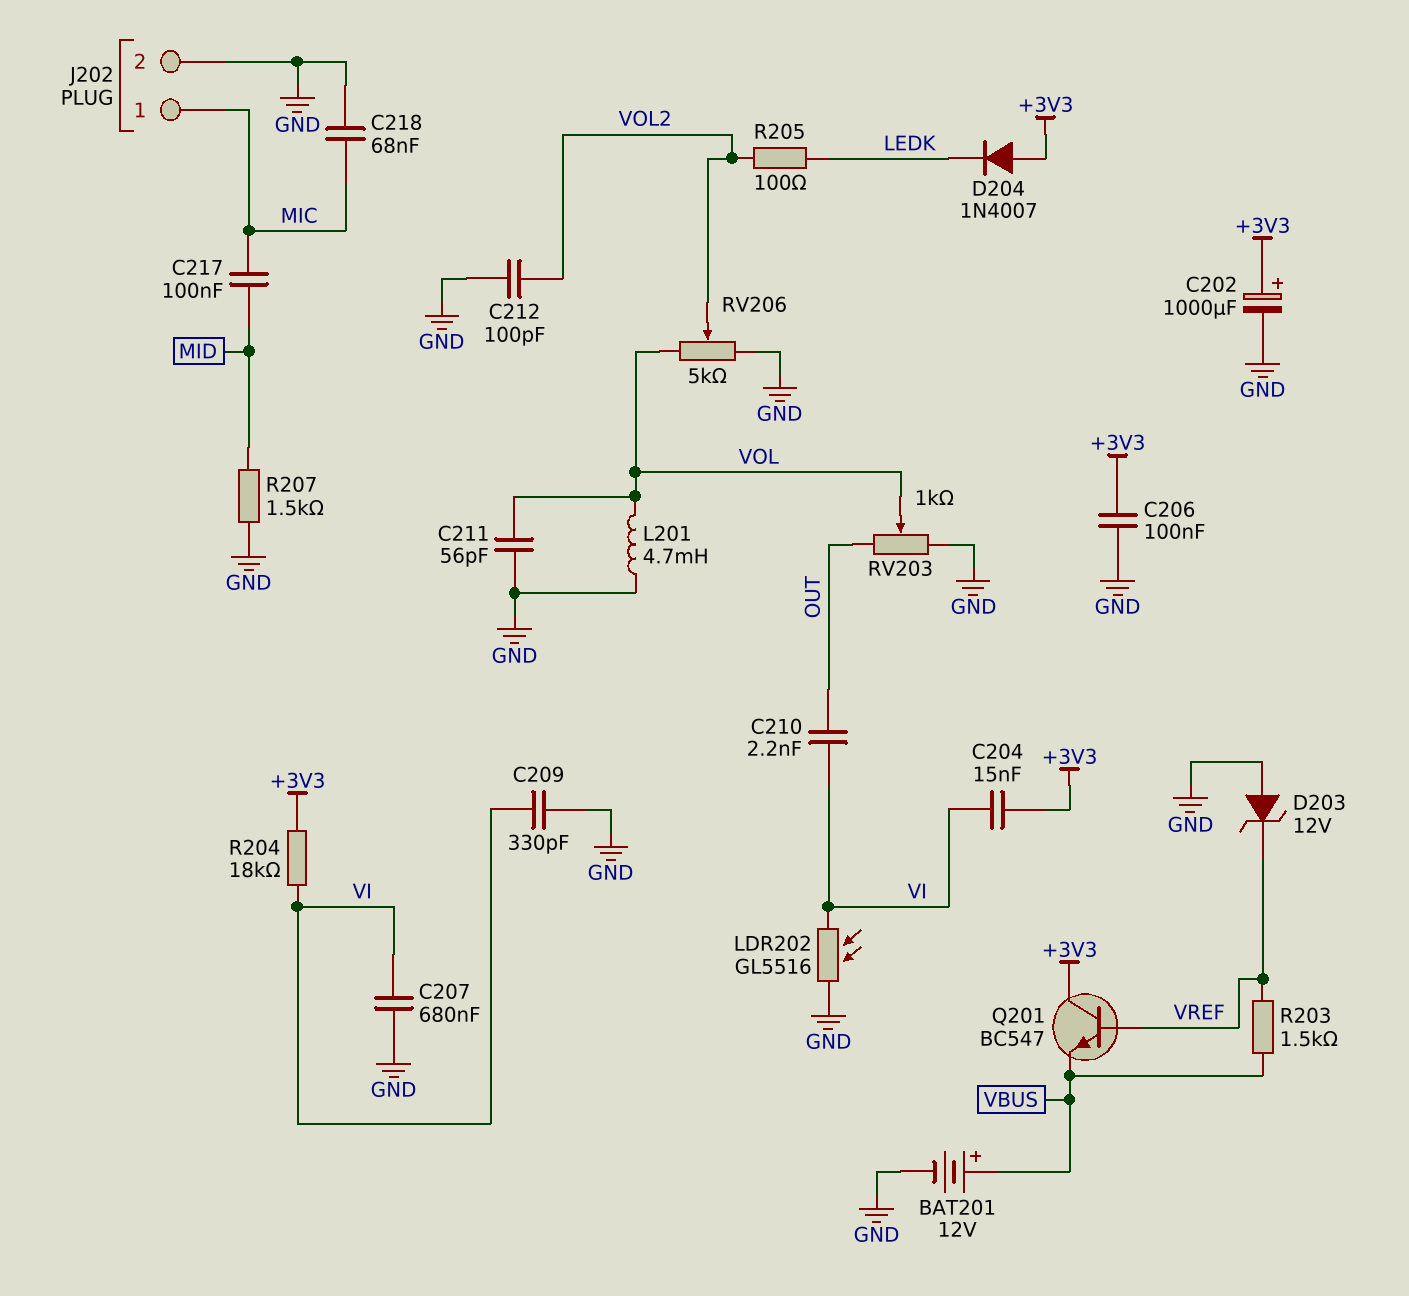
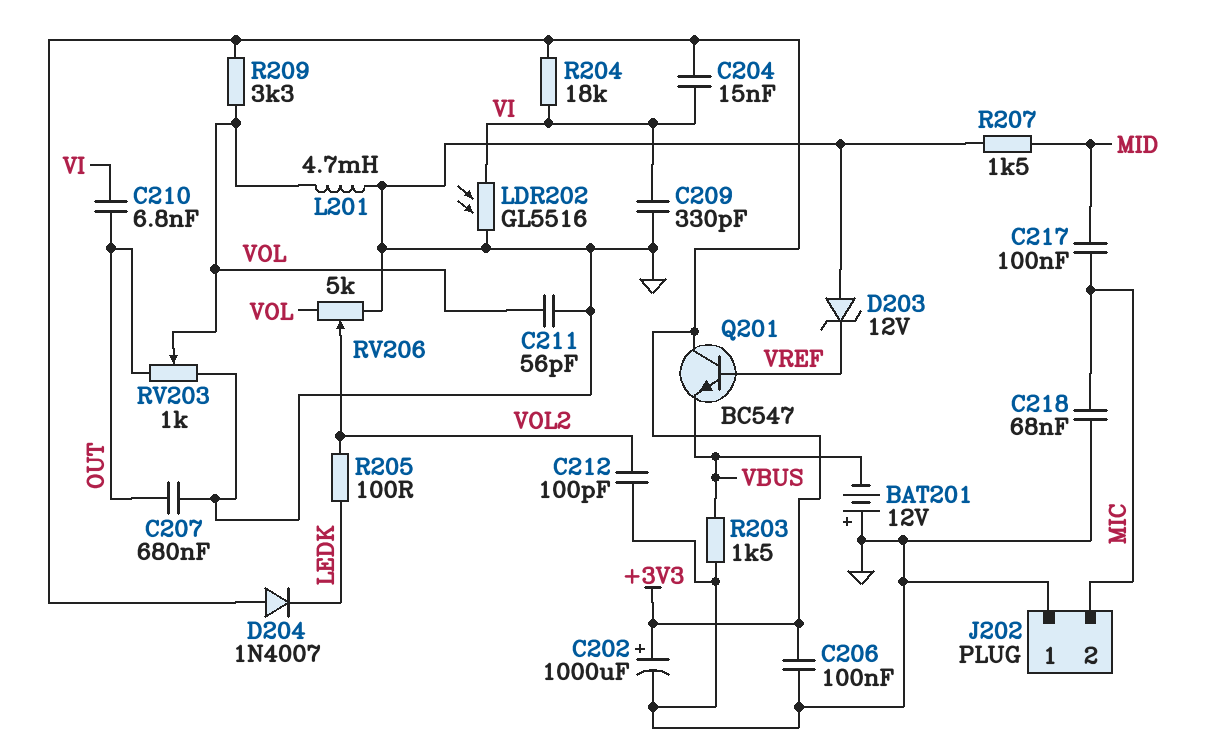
BAT201: 12V (plus VBUS, minus GND) -> 12V (plus GND, minus VBUS)
C207: 680nF (GND, VI) -> 680nF (GND, OUT)
C210: 2.2nF (OUT, VI) -> 6.8nF (OUT, VI)
J202 pin 1: MIC -> GND
J202 pin 2: GND -> MIC
R203: 1.5k (VBUS, VREF) -> 1.5k (GND, VBUS)
R209: none -> 3.3k (+3V3, VOL)

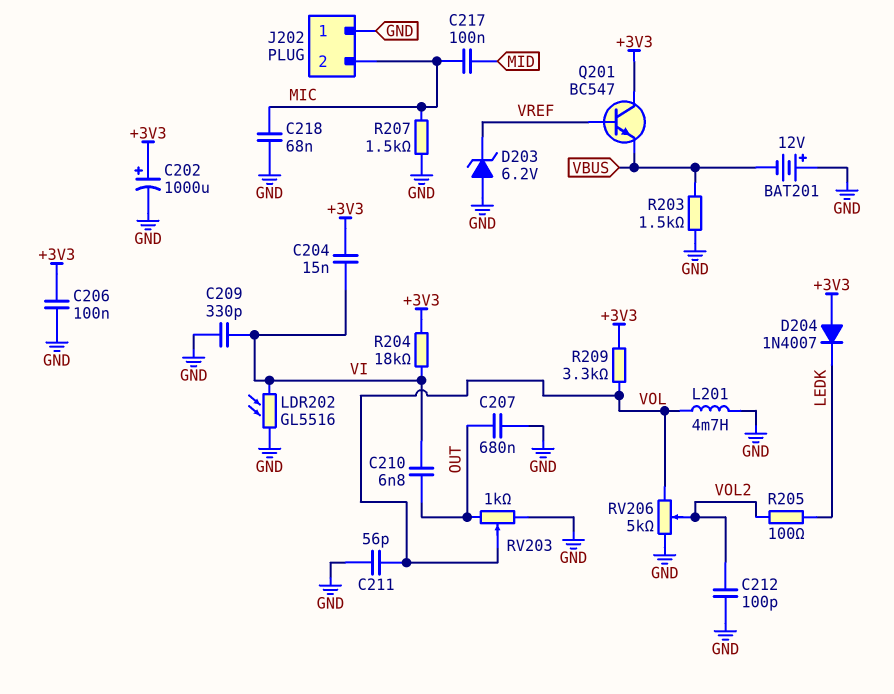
D203: zener 12V (A GND, K VREF) -> zener 6.2V (A GND, K VREF)
R207: 1.5k (GND, MID) -> 1.5k (GND, MIC)

